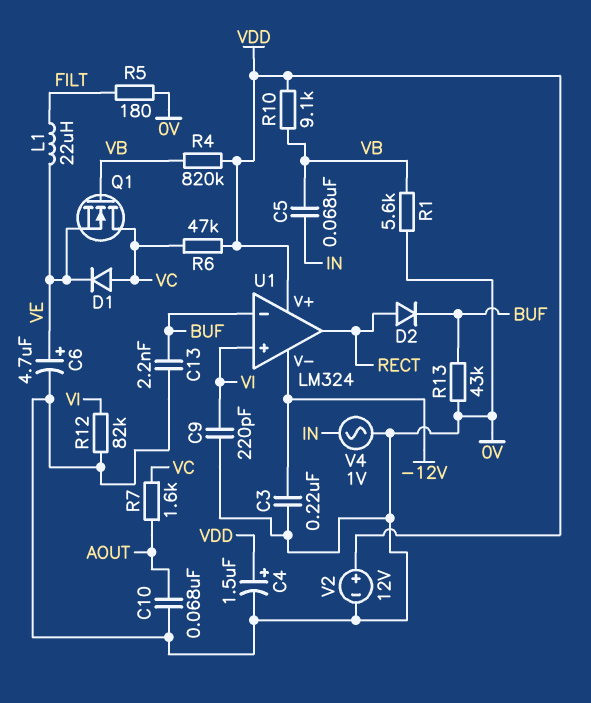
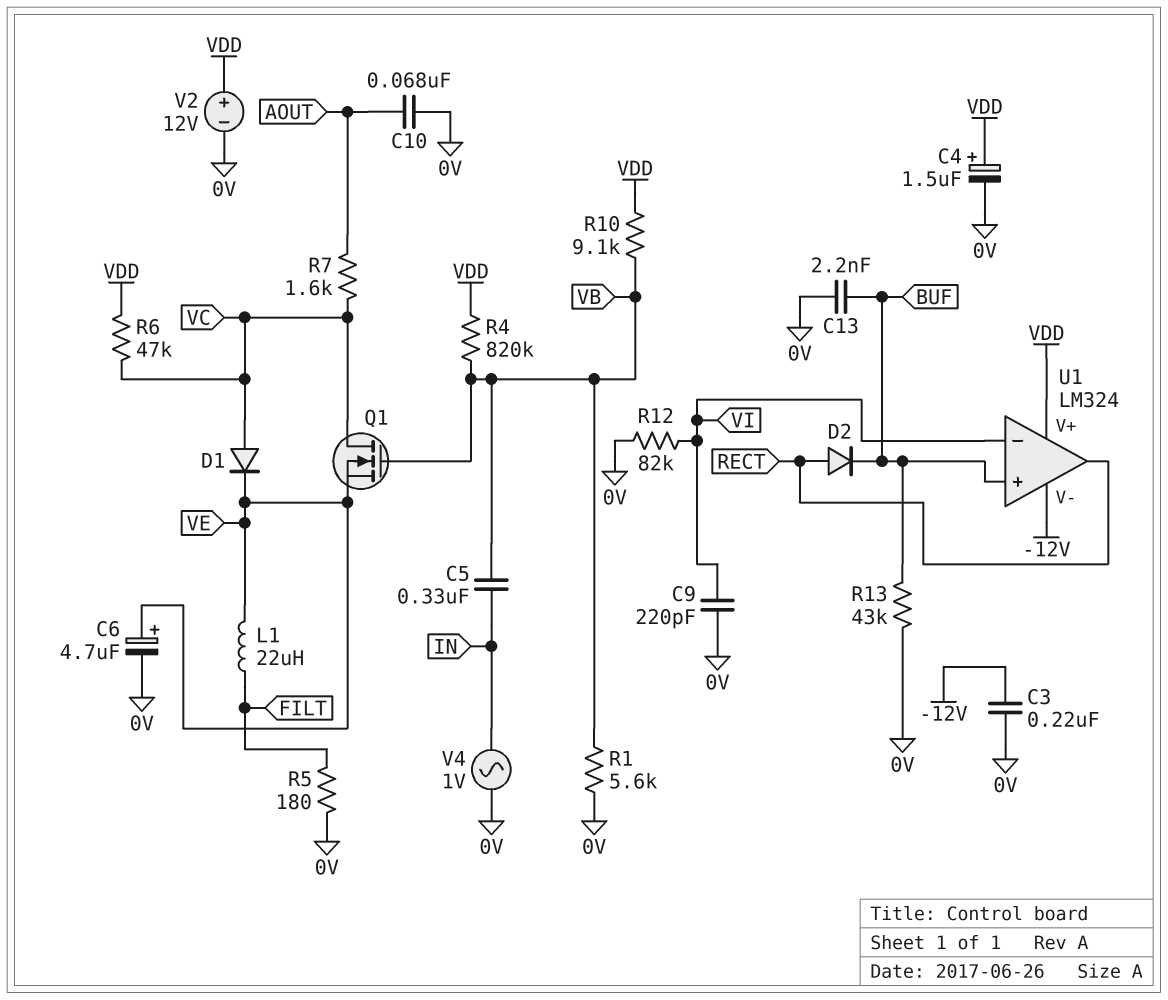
C5: 68nF (IN, VB) -> 330nF (IN, VB)
U1 pin in+: VI -> BUF
U1 pin in-: BUF -> VI

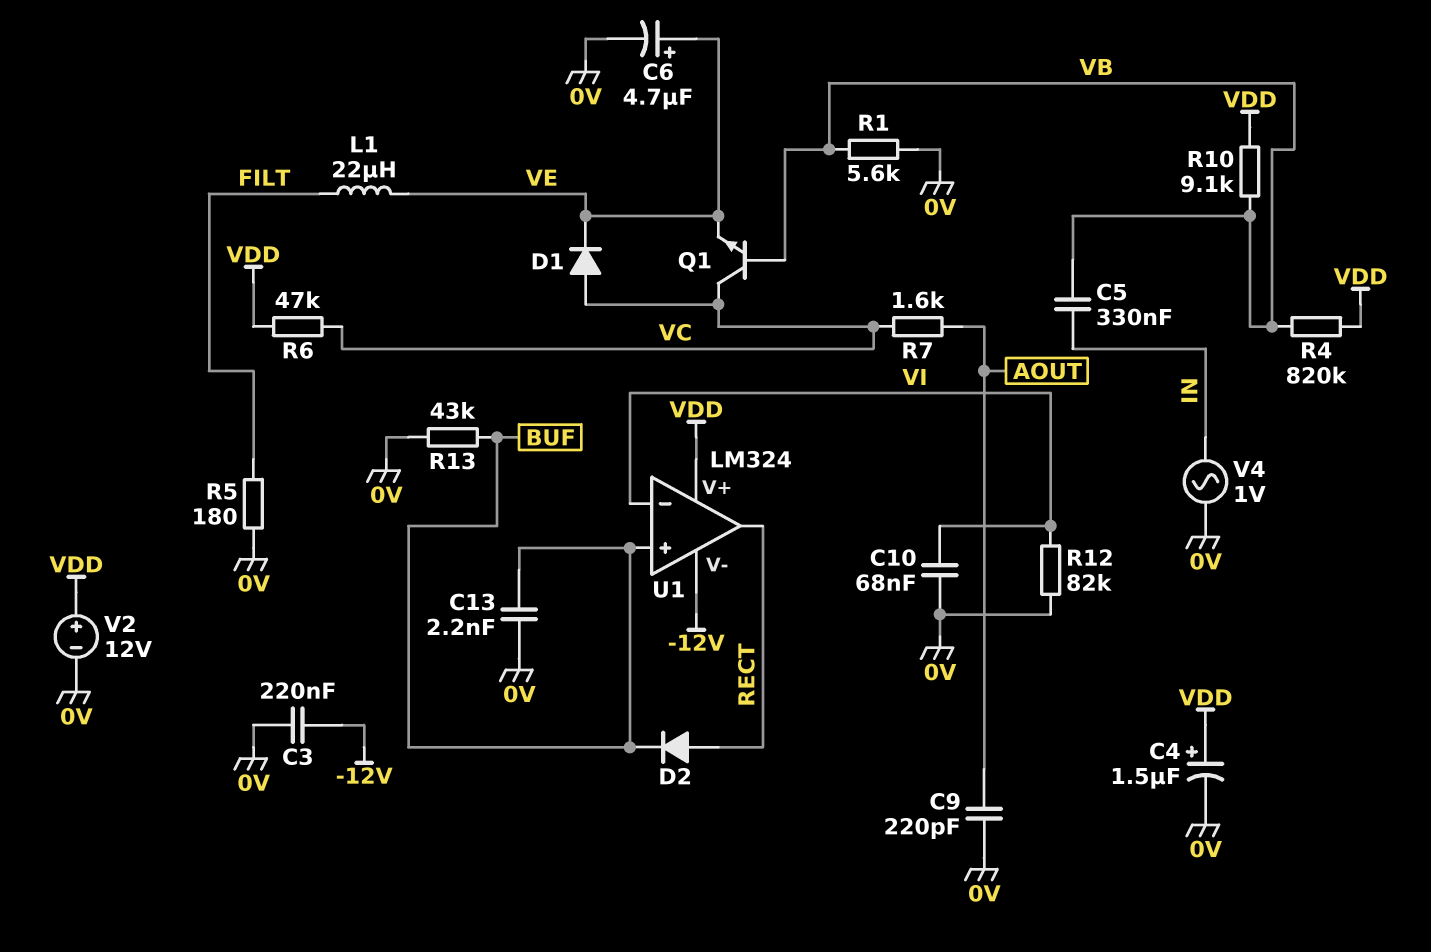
C9: 220pF (0V, VI) -> 220pF (0V, AOUT)
C10: 68nF (0V, AOUT) -> 68nF (0V, VI)
Q1: NMOS (G VB, D VC, S VE) -> NPN (B VB, C VC, E VE)

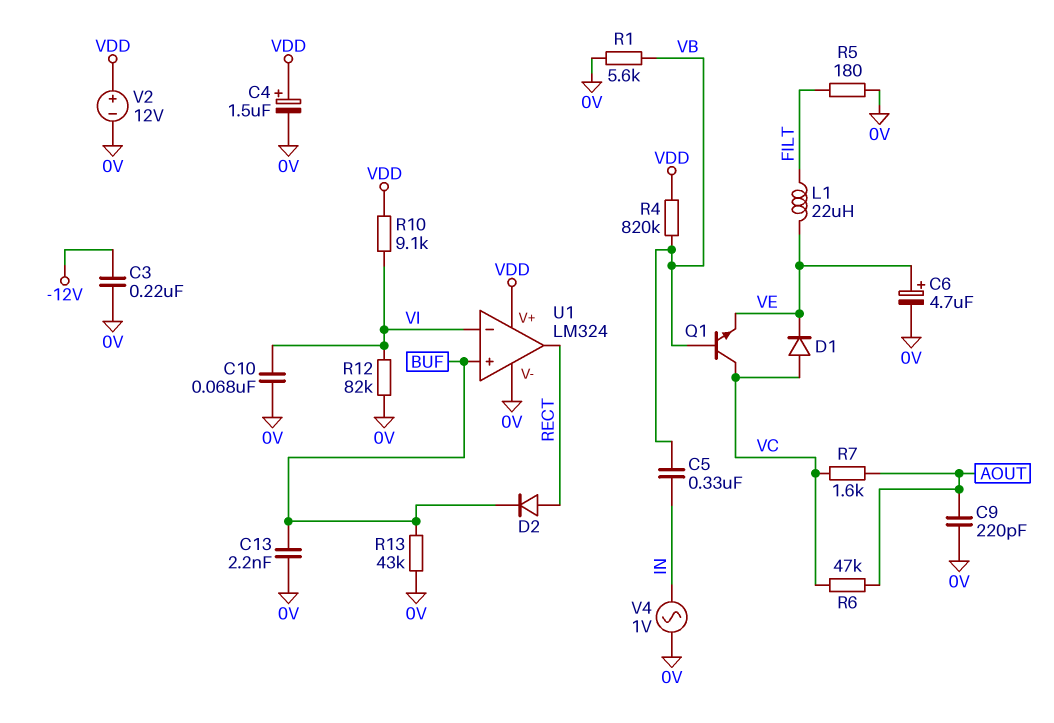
R6: 47k (VC, VDD) -> 47k (AOUT, VC)
R10: 9.1k (VB, VDD) -> 9.1k (VDD, VI)
U1 pin V-: -12V -> 0V

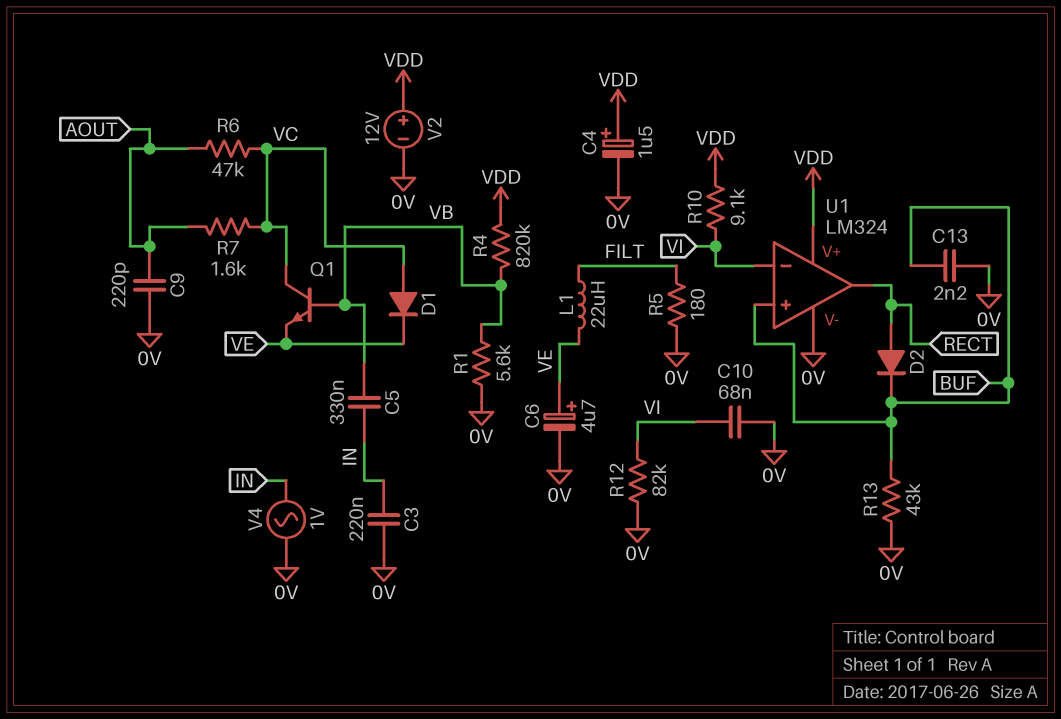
C3: 220nF (-12V, 0V) -> 220nF (0V, IN)

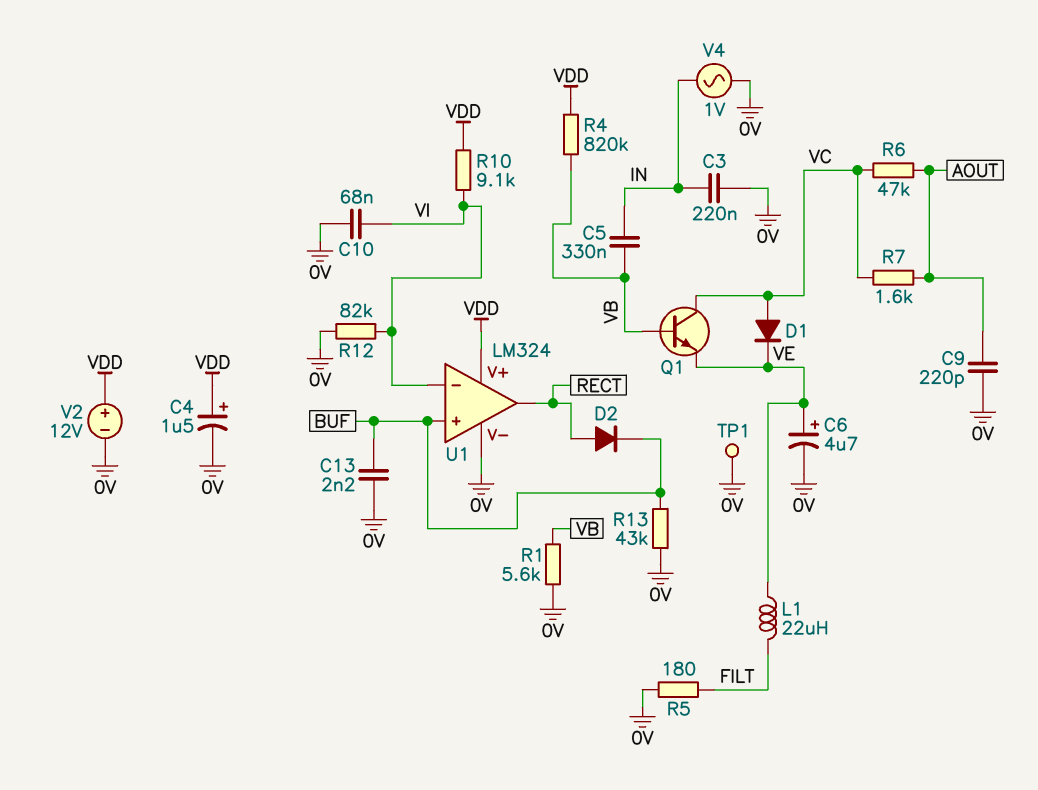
TP1: none -> test point (0V)

